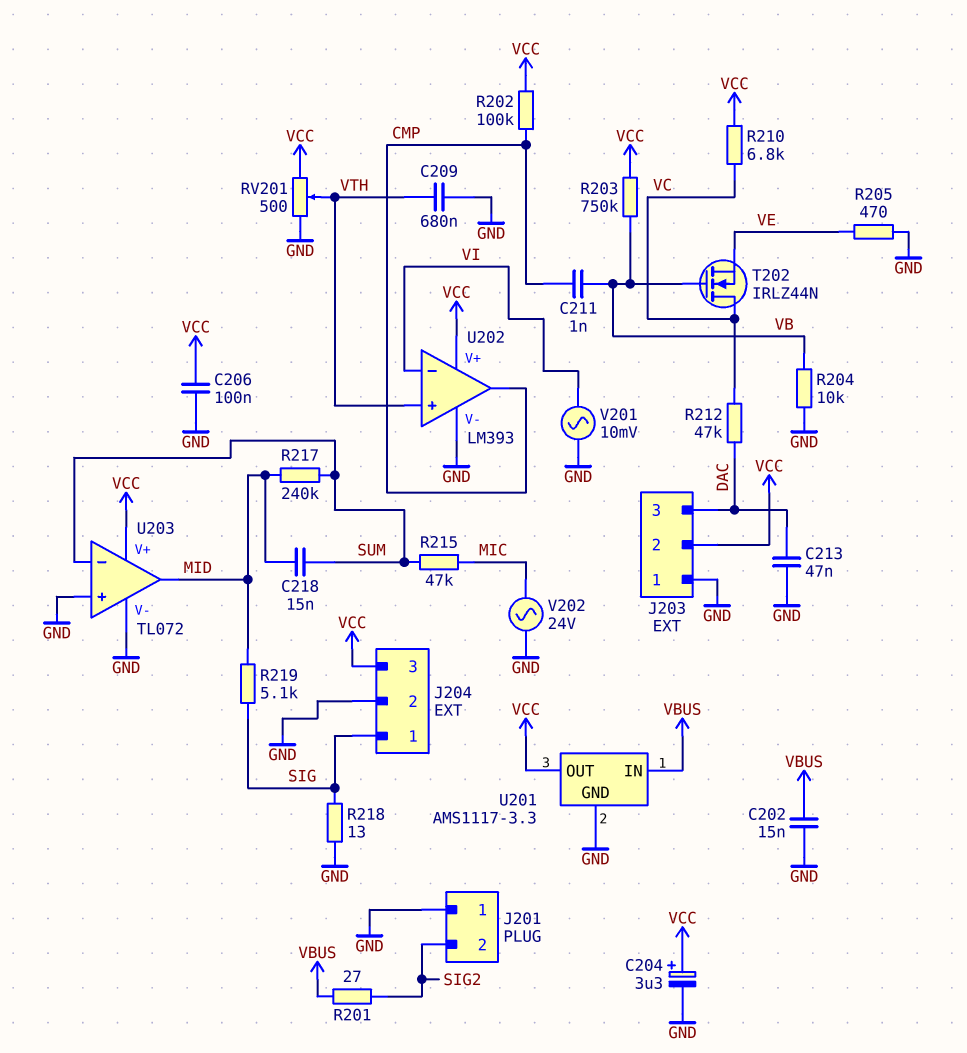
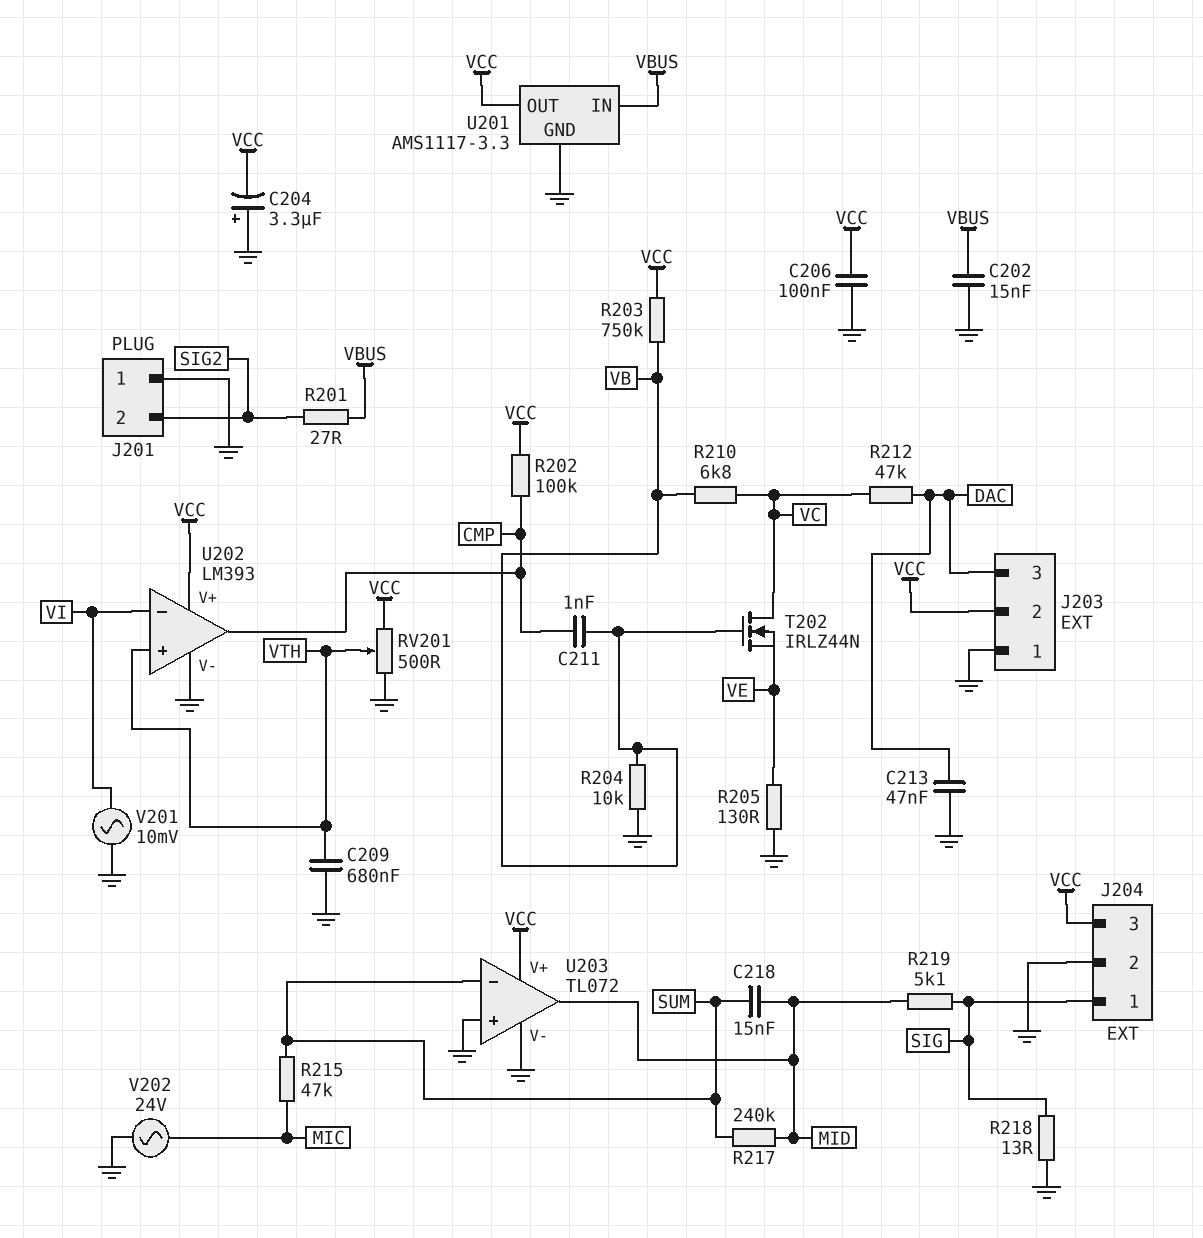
C204: 3.3uF (plus VCC, minus GND) -> 3.3uF (plus GND, minus VCC)
R205: 470 (GND, VE) -> 130 (GND, VE)
R210: 6.8k (VC, VCC) -> 6.8k (VB, VC)

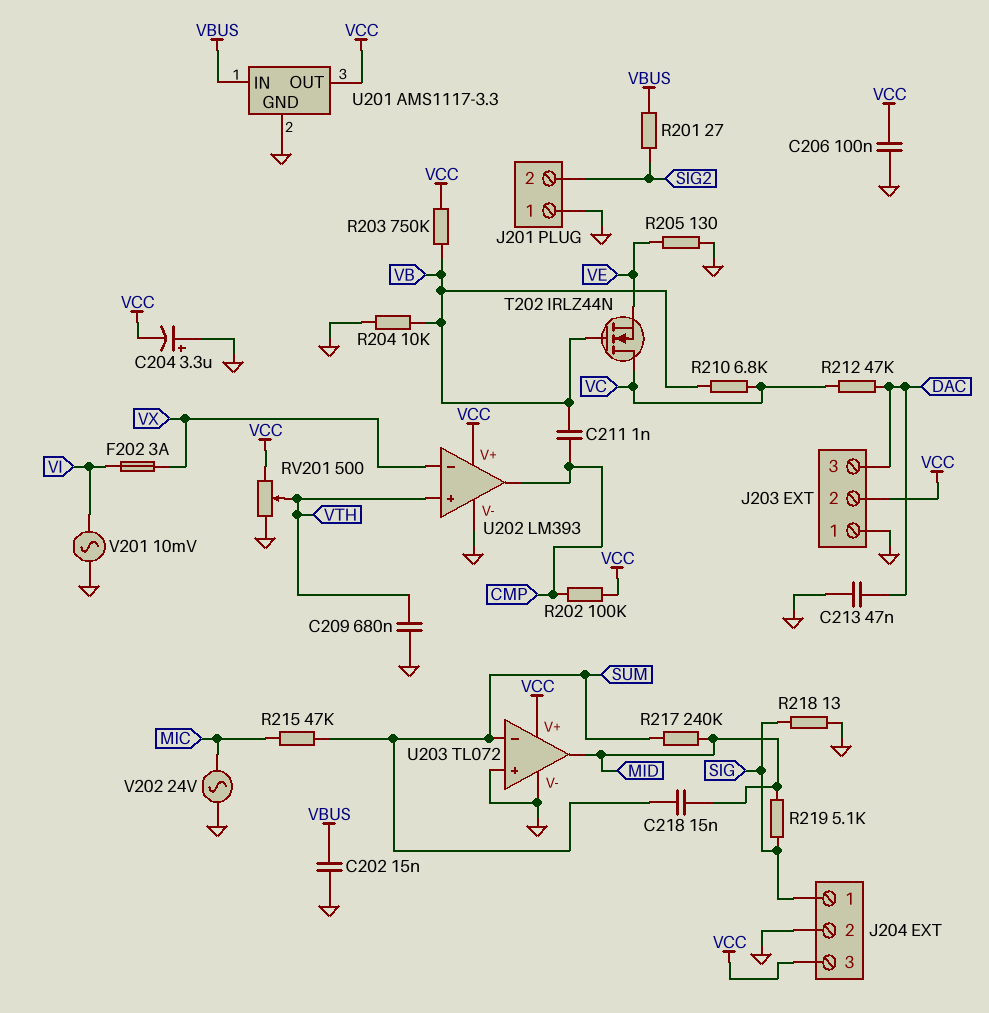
F202: none -> 3A (VI, VX)
U202 pin in-: VI -> VX

